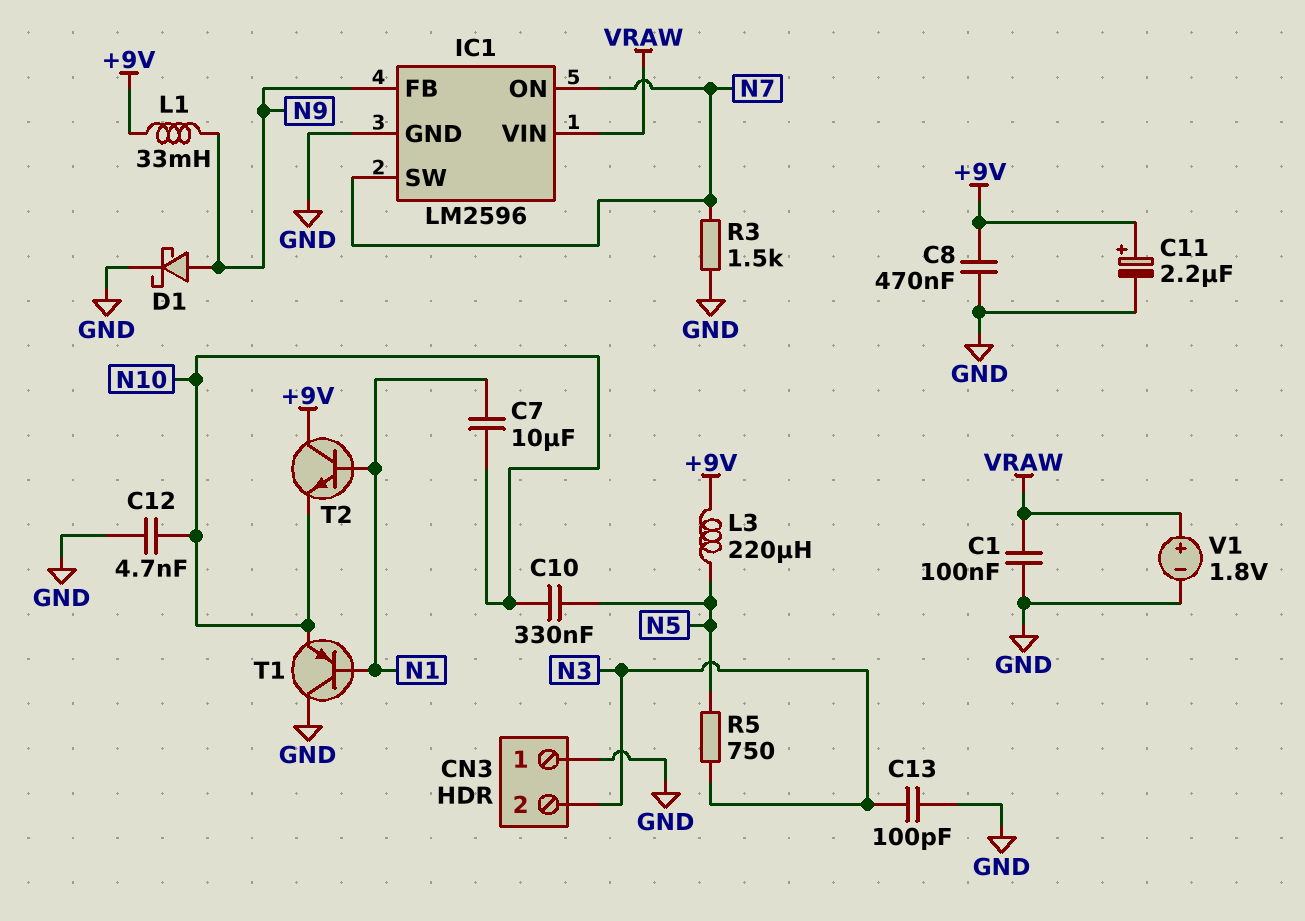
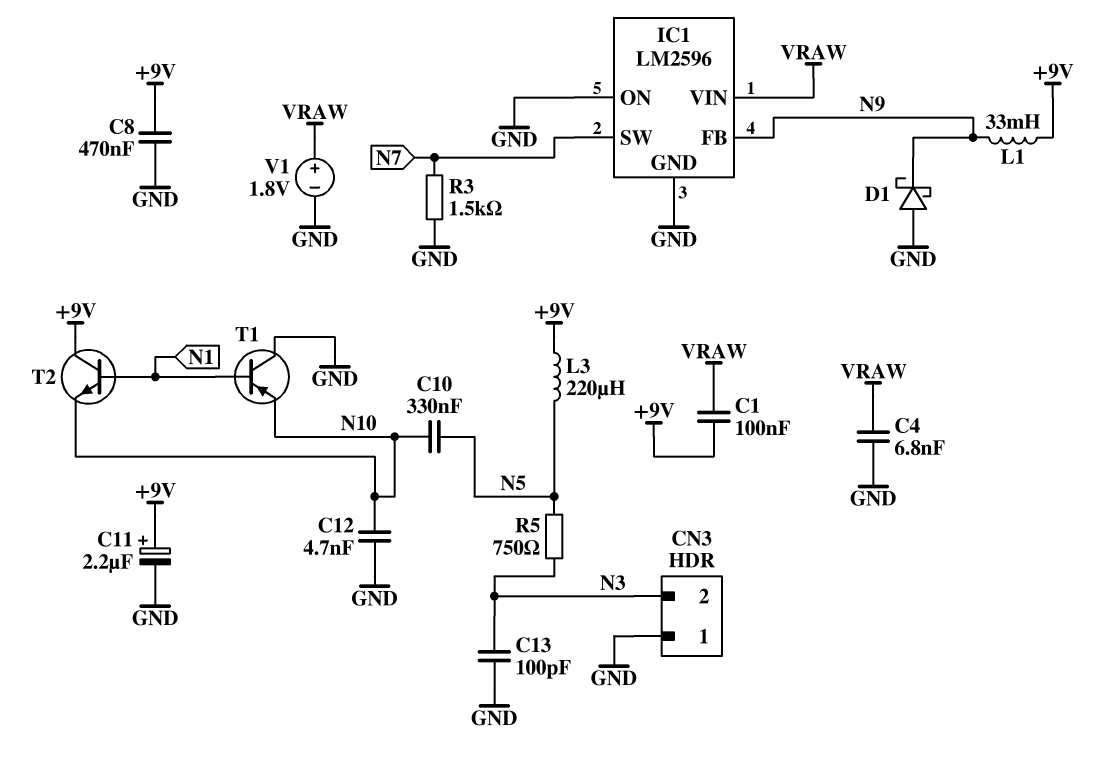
C1: 100nF (GND, VRAW) -> 100nF (+9V, VRAW)
C4: none -> 6.8nF (GND, VRAW)
C7: 10uF (N1, N10) -> none
D1: schottky (A N9, K GND) -> schottky (A GND, K N9)
IC1 pin ON: N7 -> GND

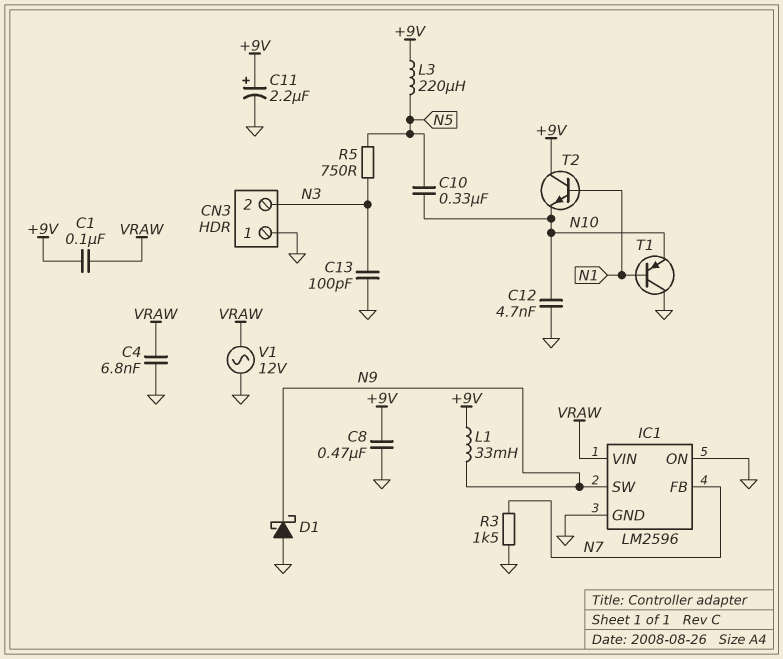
IC1 pin FB: N9 -> N7
IC1 pin SW: N7 -> N9
V1: 1.8V (plus VRAW, minus GND) -> AC 12V (GND, VRAW)

